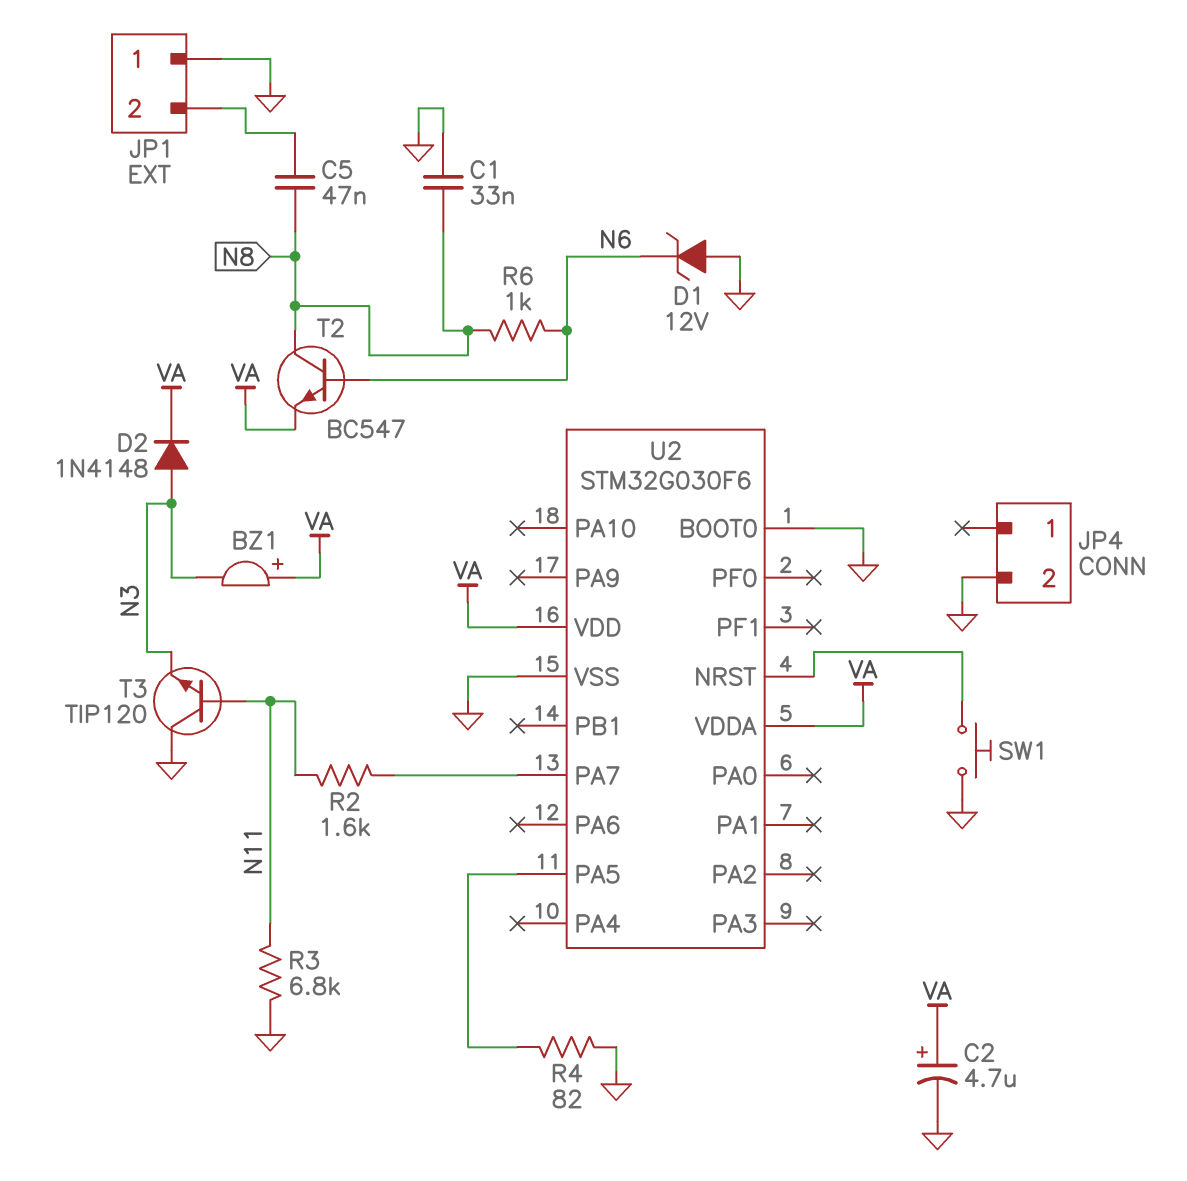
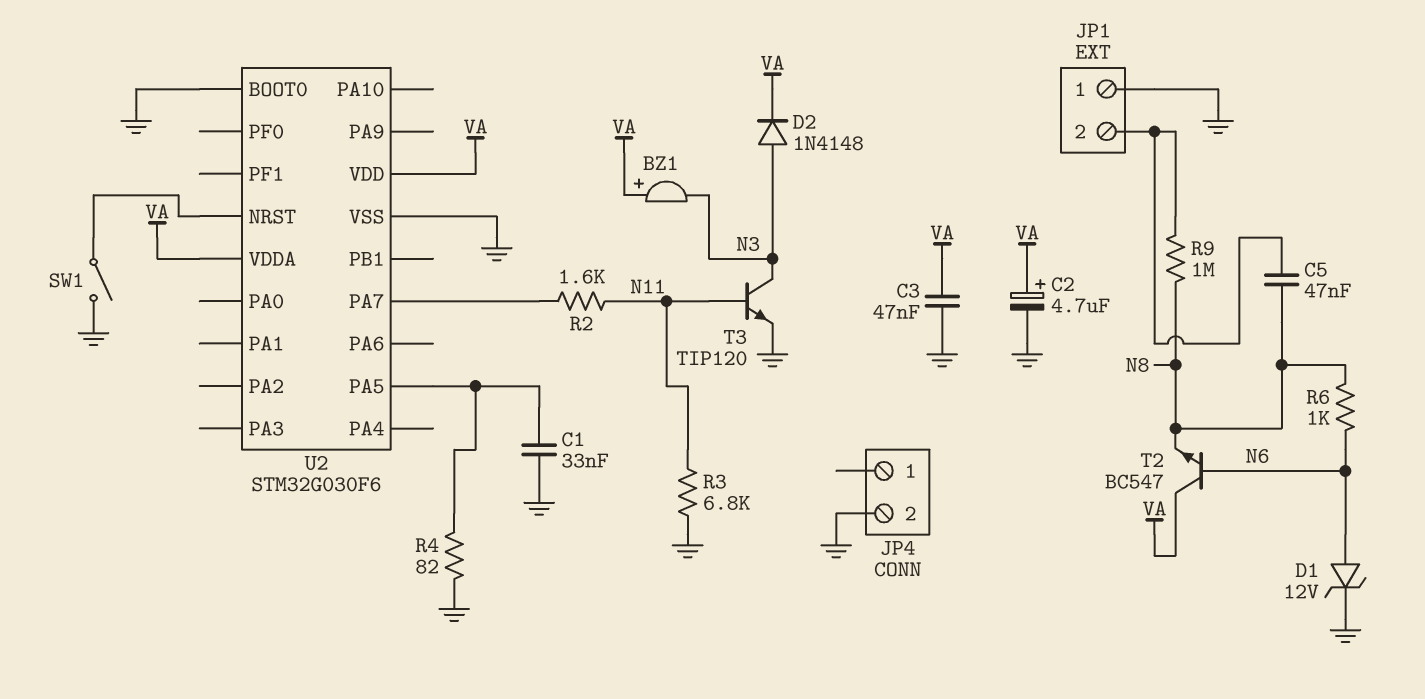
C1: 33nF (GND, N8) -> 33nF (GND, U2/PA5)
C3: none -> 47nF (GND, VA)
D1: zener 12V (A GND, K N6) -> zener 12V (A N6, K GND)
R9: none -> 1M (JP1/2, N8)
SW1: button (GND, U2/NRST) -> switch (GND, U2/NRST)
T2: NPN BC547 (B N6, C N8, E VA) -> NPN BC547 (B N6, C VA, E N8)
T3: NPN TIP120 (B N11, C GND, E N3) -> NPN TIP120 (B N11, C N3, E GND)

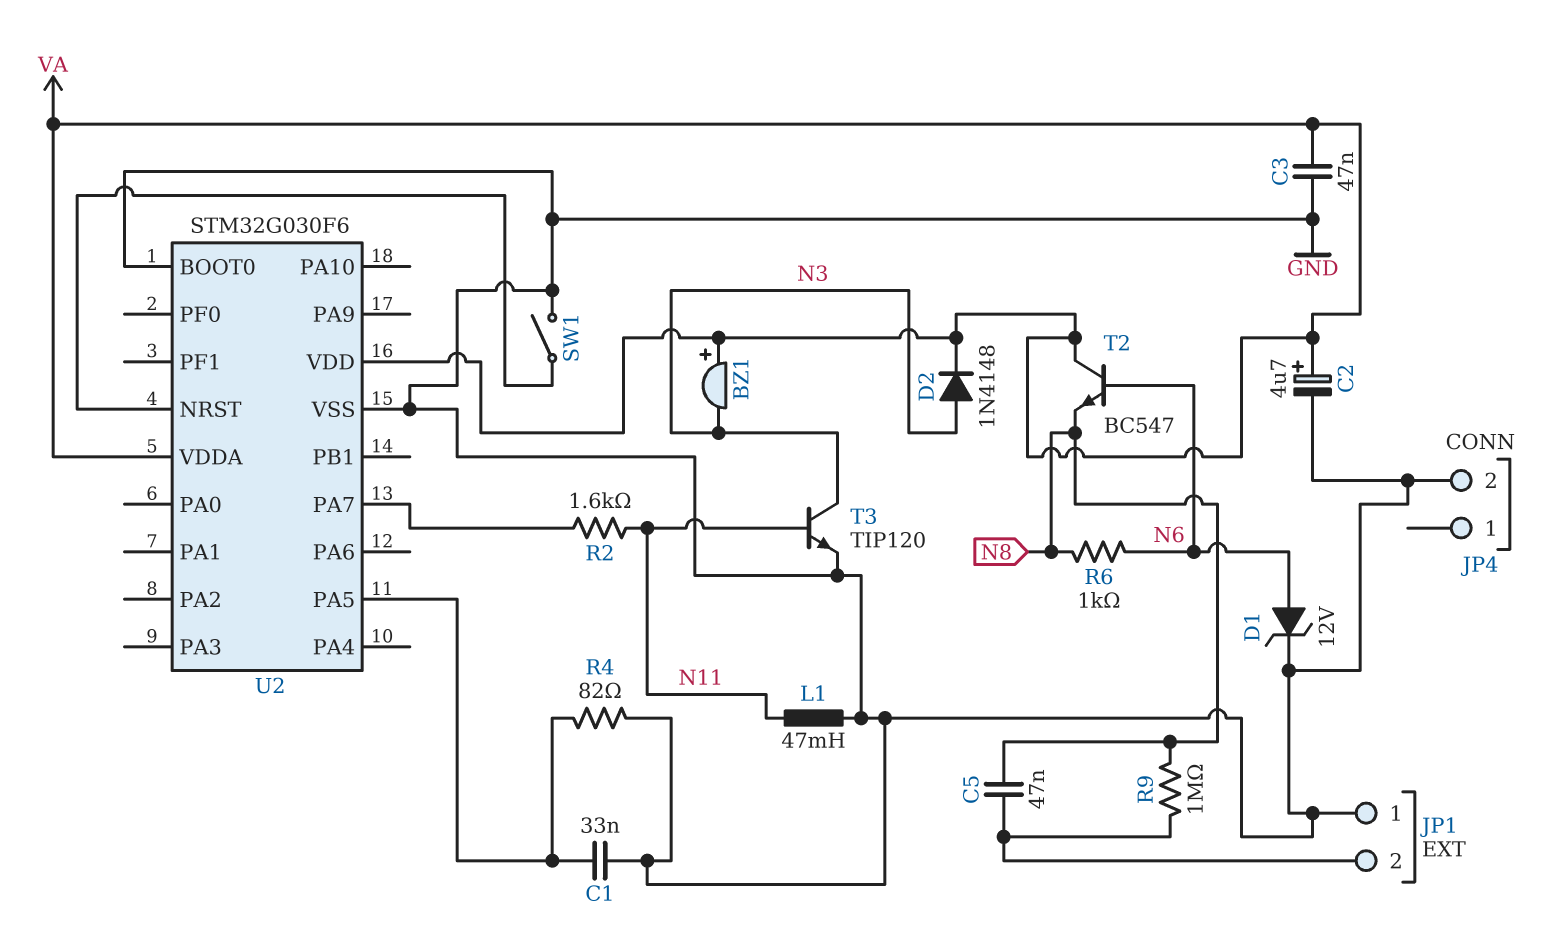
L1: none -> 47mH (GND, N11)
R3: 6.8k (GND, N11) -> none

